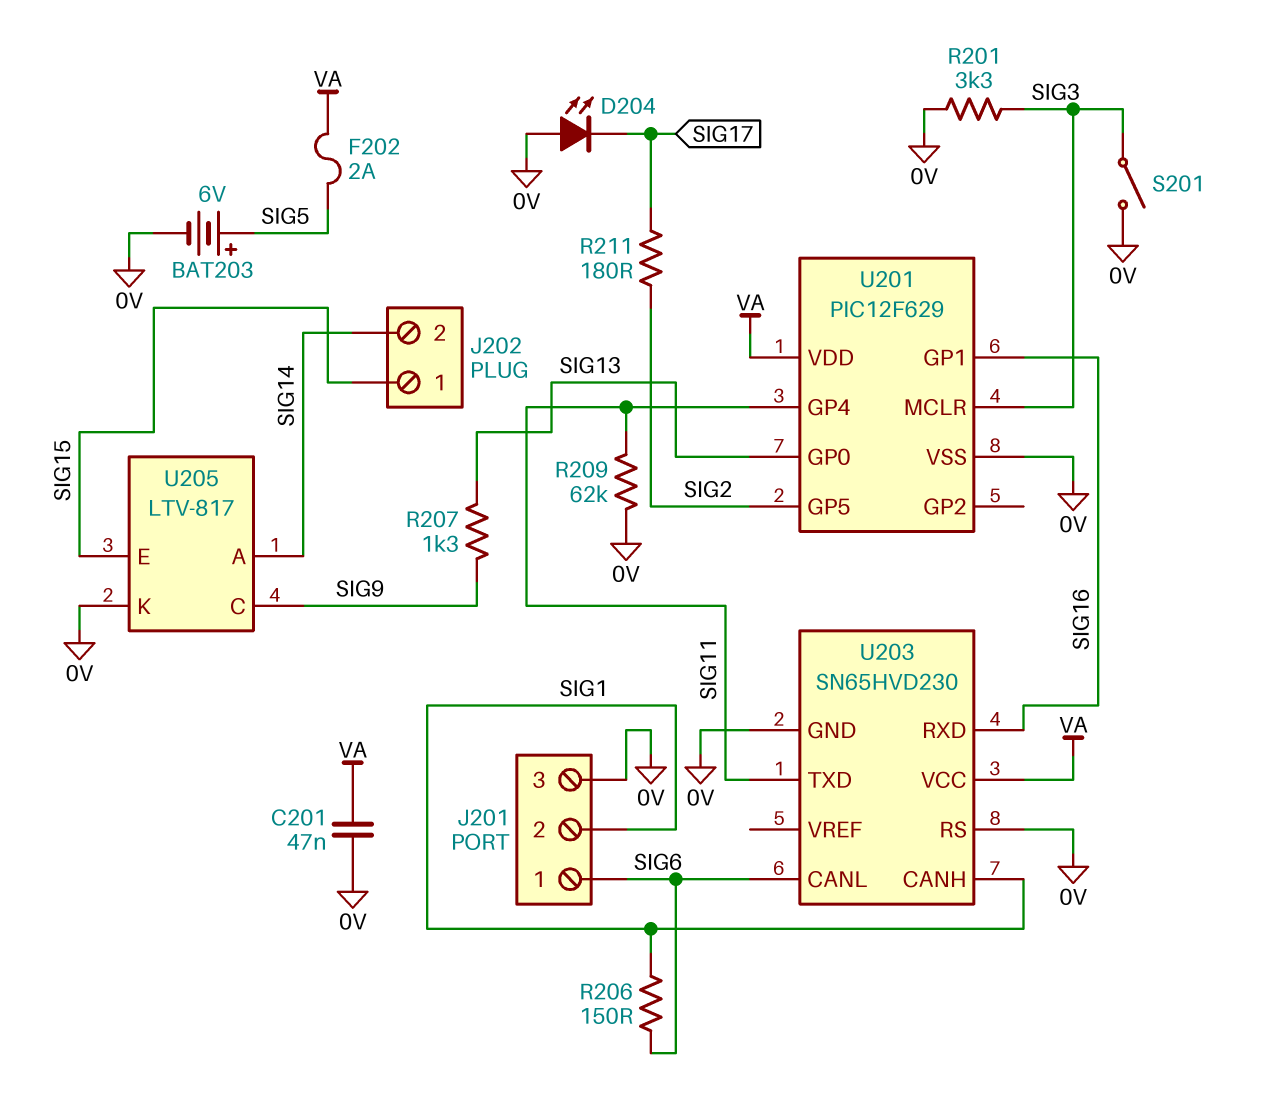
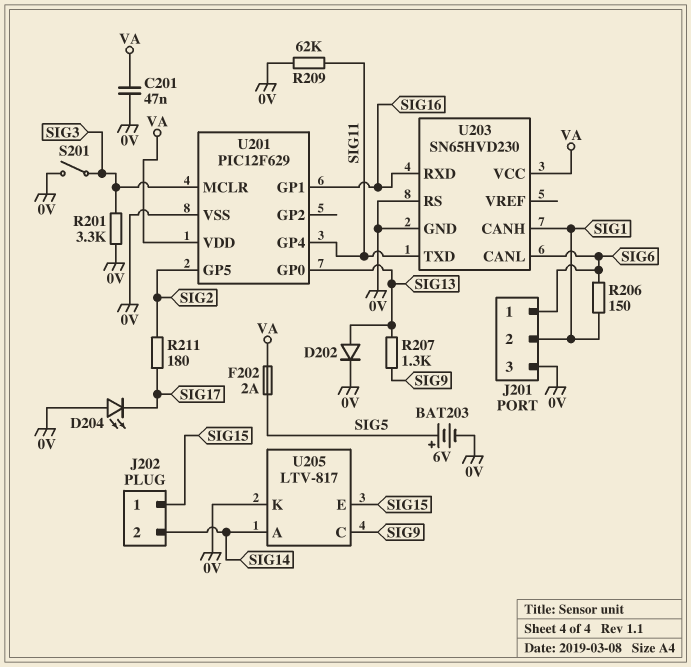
D202: none -> diode (A SIG13, K 0V)

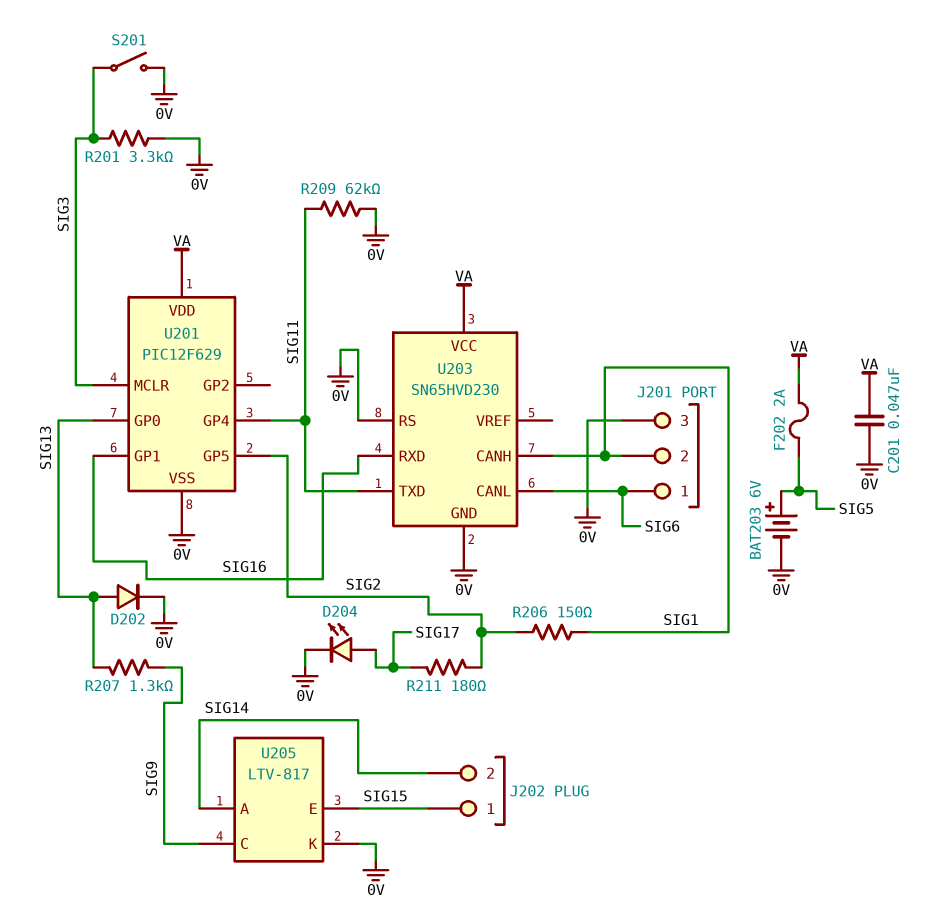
D204: LED (A 0V, K SIG17) -> LED (A SIG17, K 0V)
R206: 150 (SIG1, SIG6) -> 150 (SIG1, SIG2)

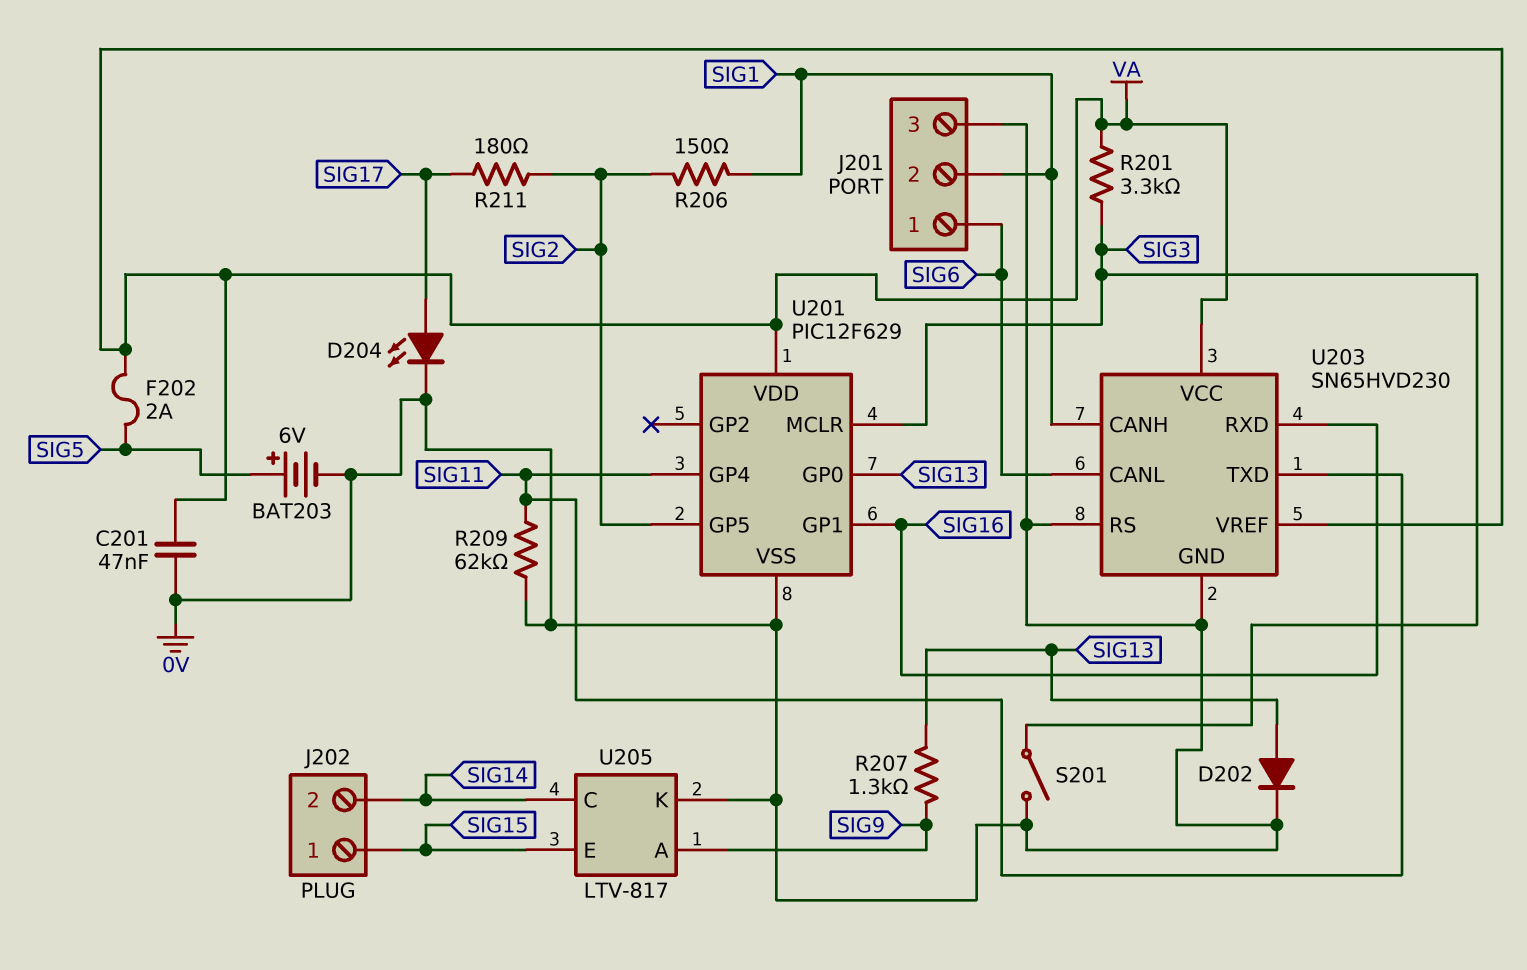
R201: 3.3k (0V, SIG3) -> 3.3k (SIG3, VA)
U203 pin VREF: none -> VA
U205 pin A: SIG14 -> SIG9
U205 pin C: SIG9 -> SIG14

